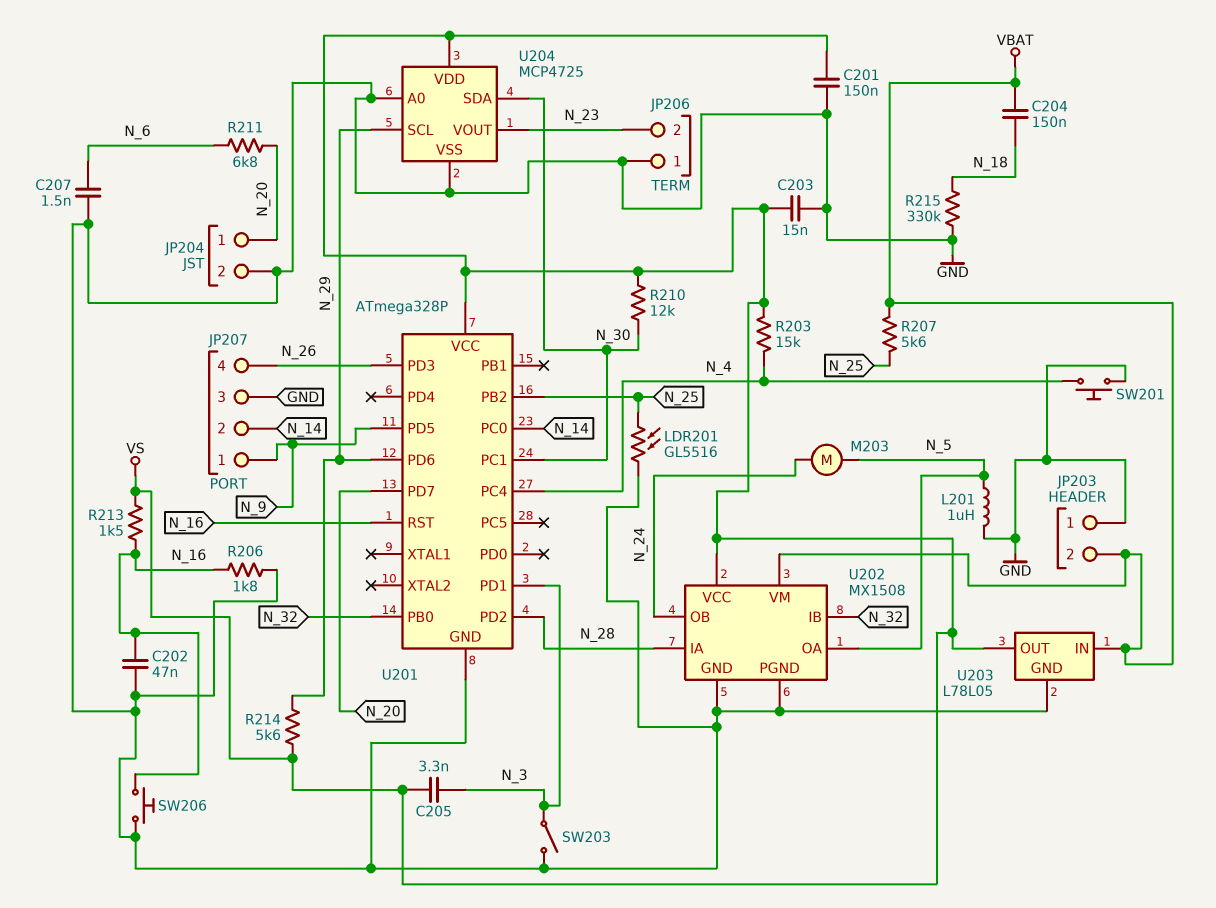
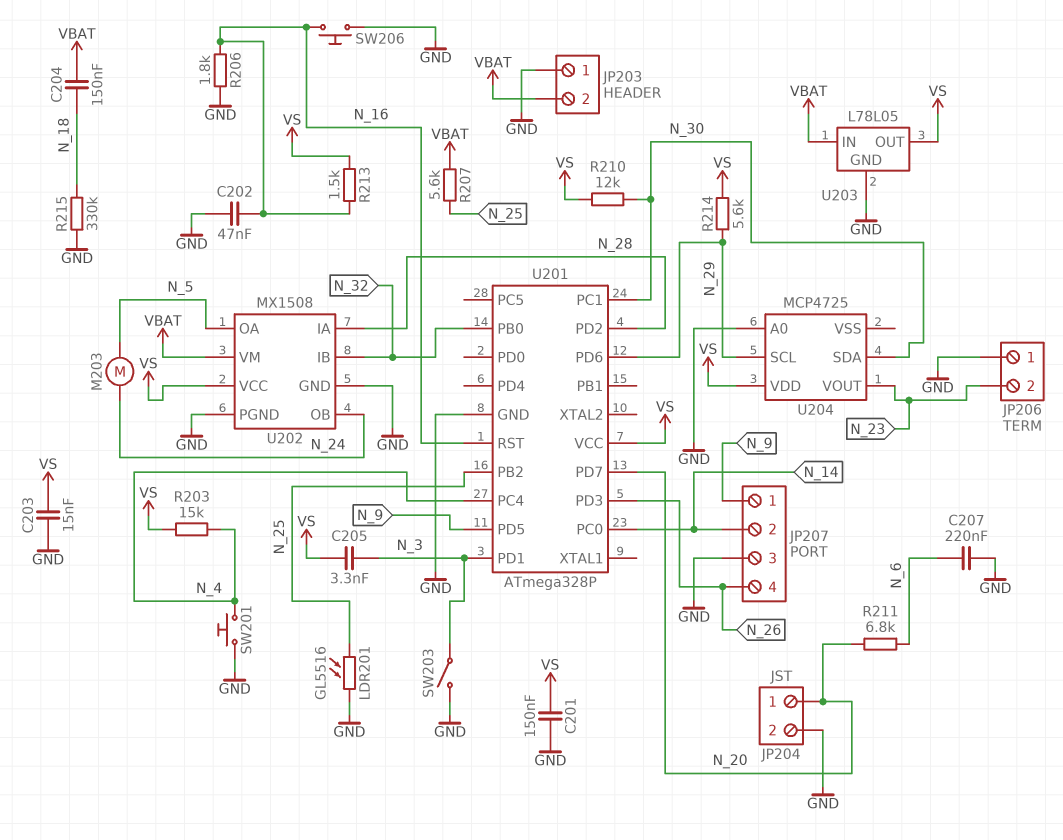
C207: 1.5nF (GND, N_6) -> 220nF (GND, N_6)
L201: 1uH (GND, N_5) -> none
U204 pin VSS: GND -> none

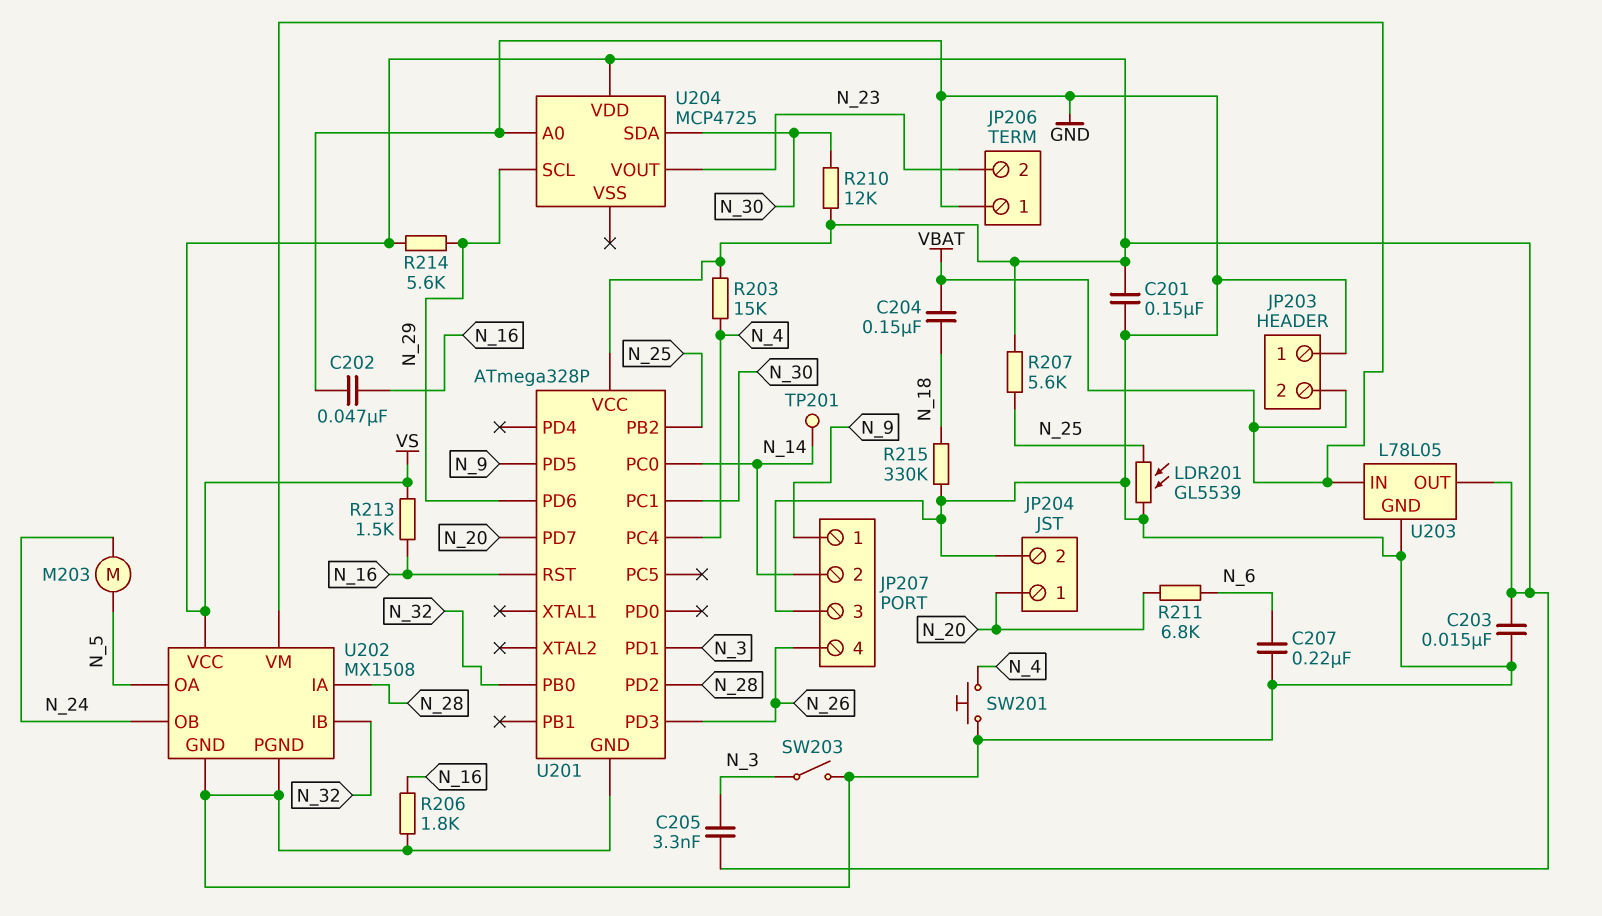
LDR201: GL5516 (GND, N_25) -> GL5539 (GND, N_25)
R207: 5.6k (N_25, VBAT) -> 5.6k (N_25, VS)
SW206: button (GND, N_16) -> none
TP201: none -> test point (N_14)

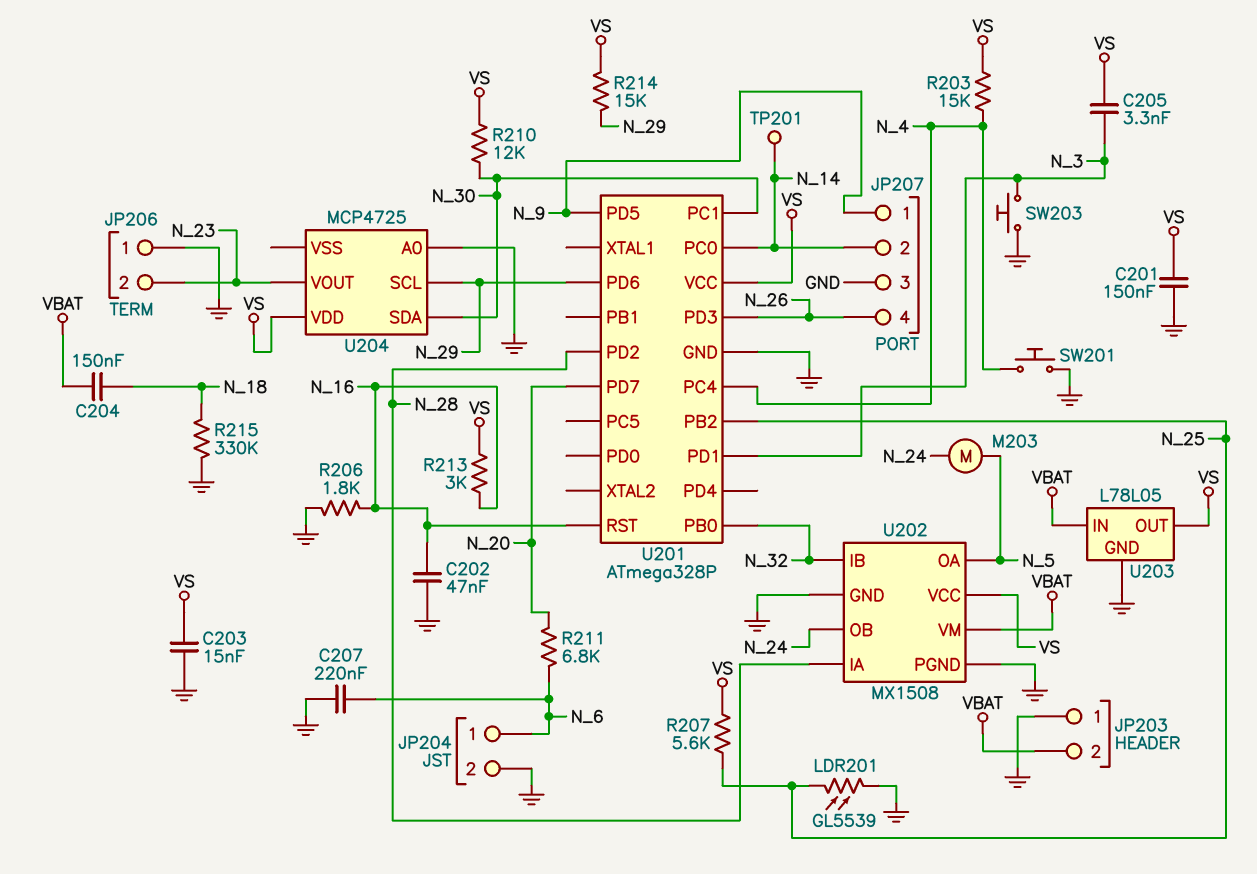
JP204 pin 1: N_20 -> N_6
R213: 1.5k (N_16, VS) -> 3k (N_16, VS)
R214: 5.6k (N_29, VS) -> 15k (N_29, VS)
SW203: switch (GND, N_3) -> button (GND, N_3)

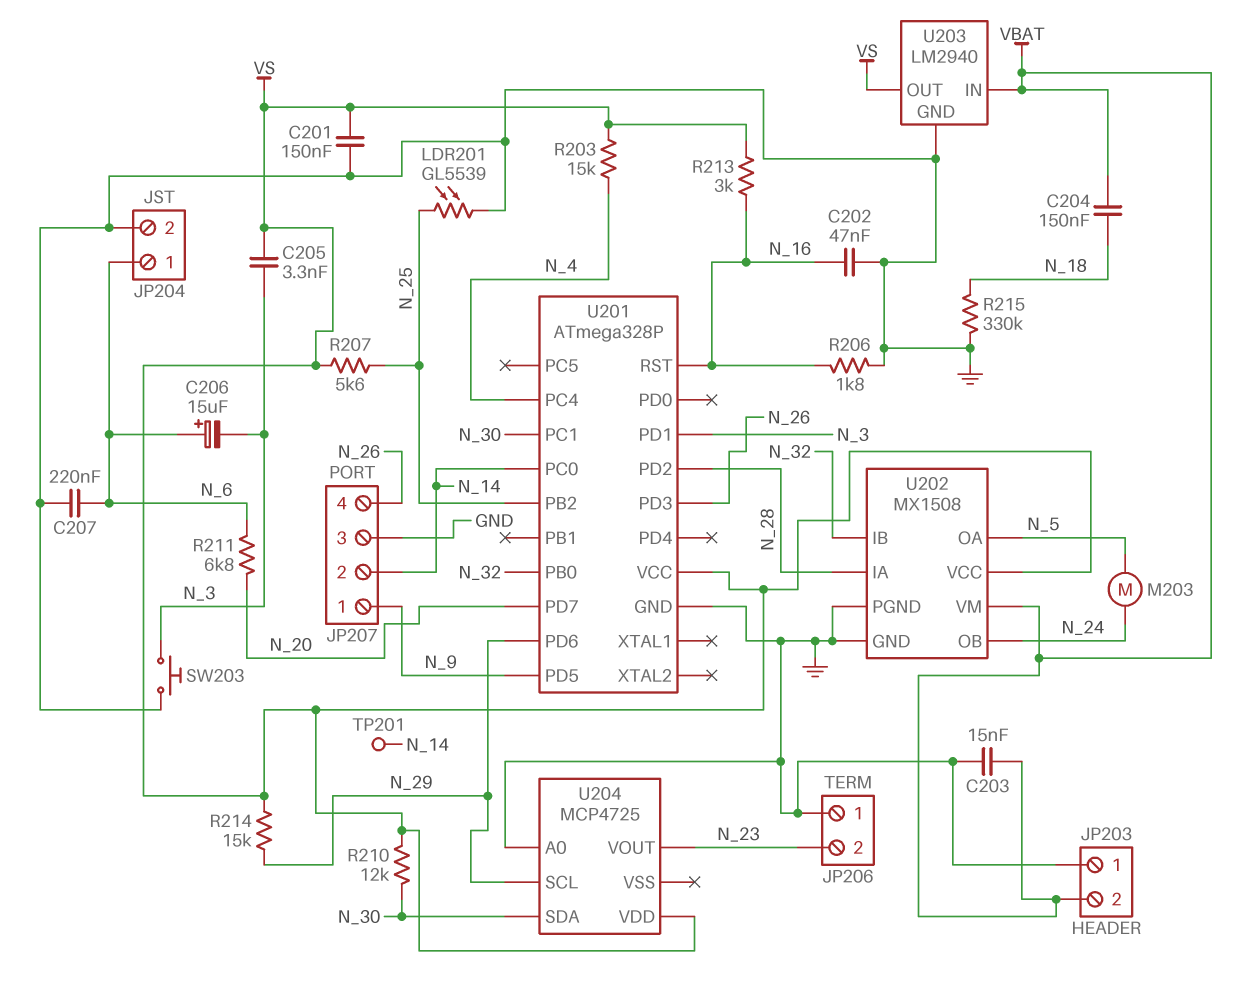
C203: 15nF (GND, VS) -> 15nF (GND, VBAT)
C206: none -> 15uF (plus N_6, minus N_3)
SW201: button (GND, N_4) -> none
U203: L78L05 -> LM2940

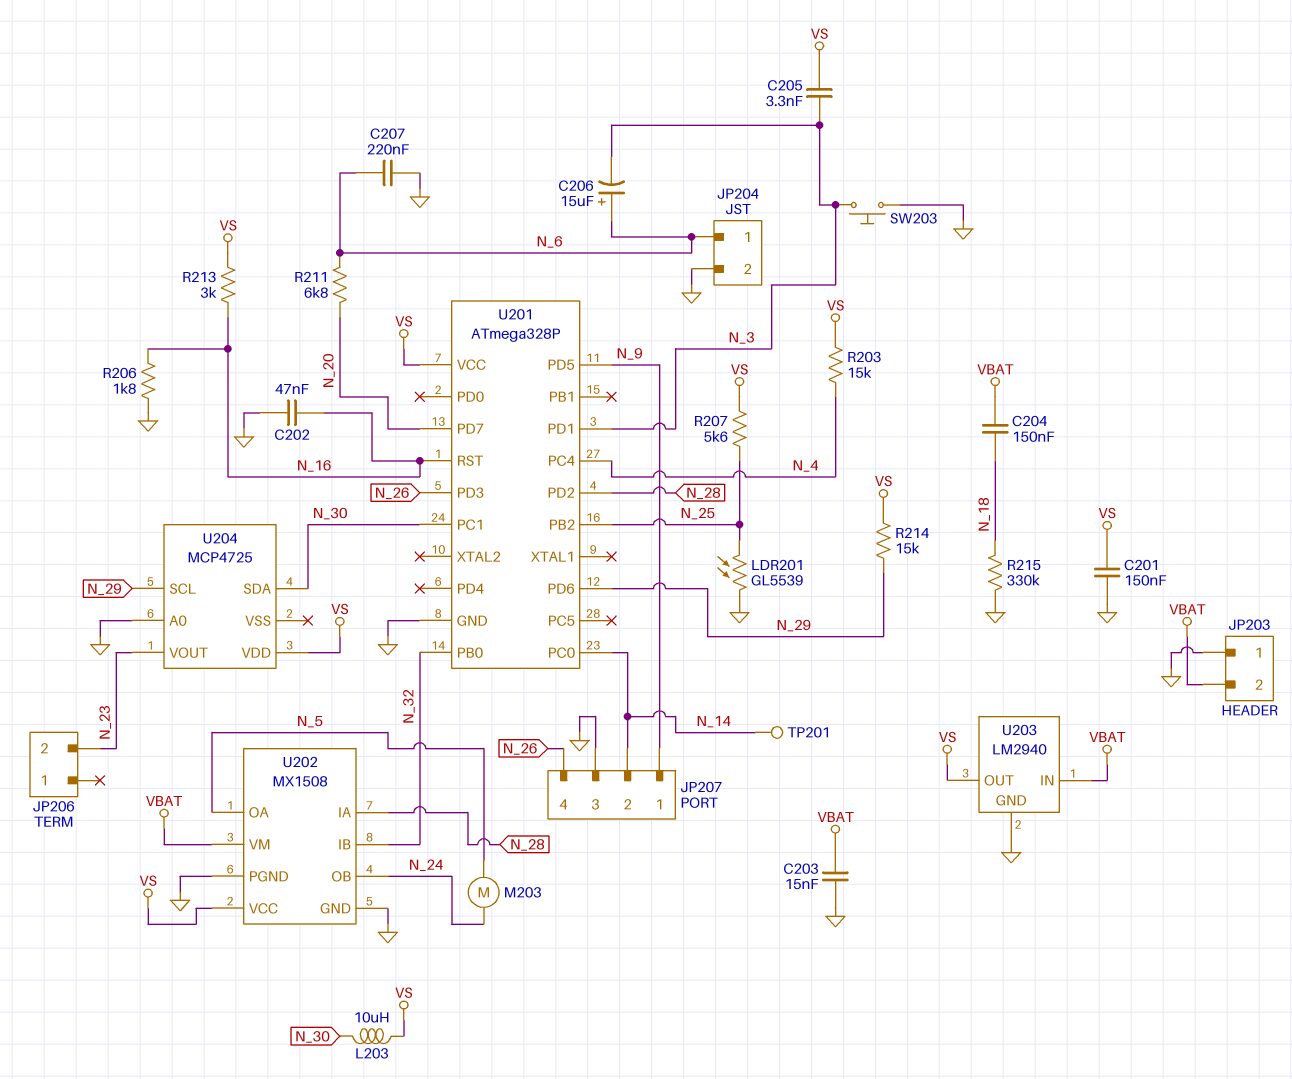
JP206 pin 1: GND -> none
L203: none -> 10uH (N_30, VS)
R210: 12k (N_30, VS) -> none

